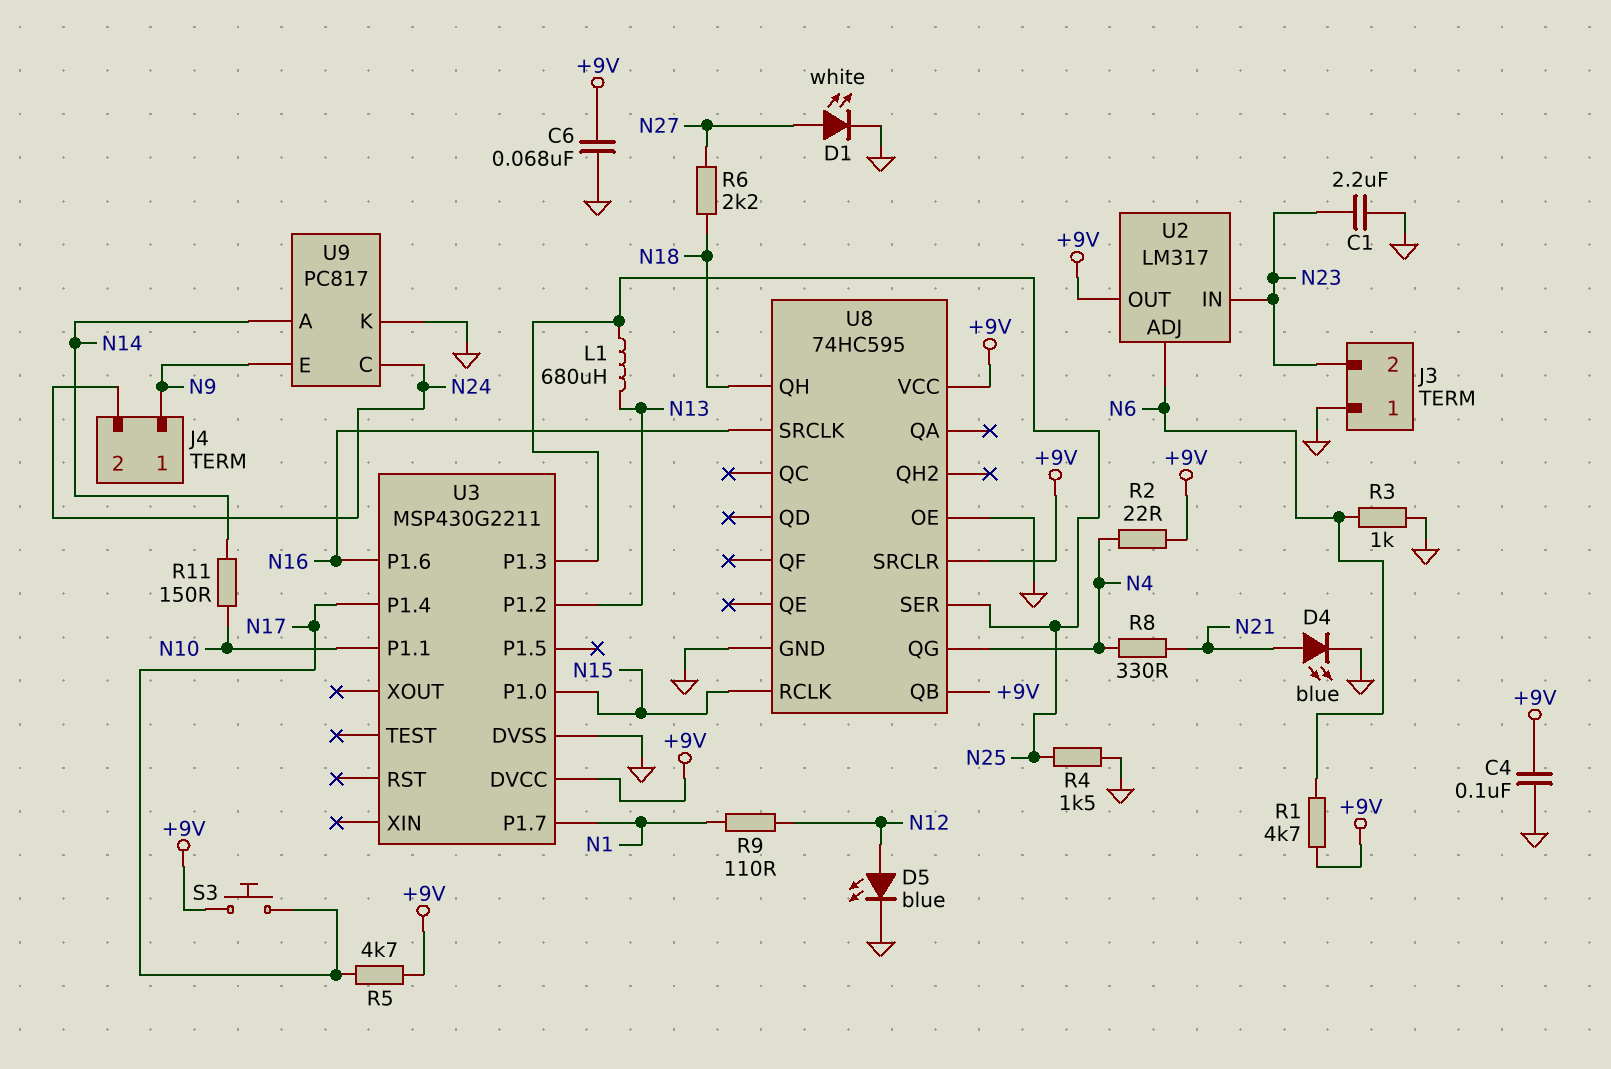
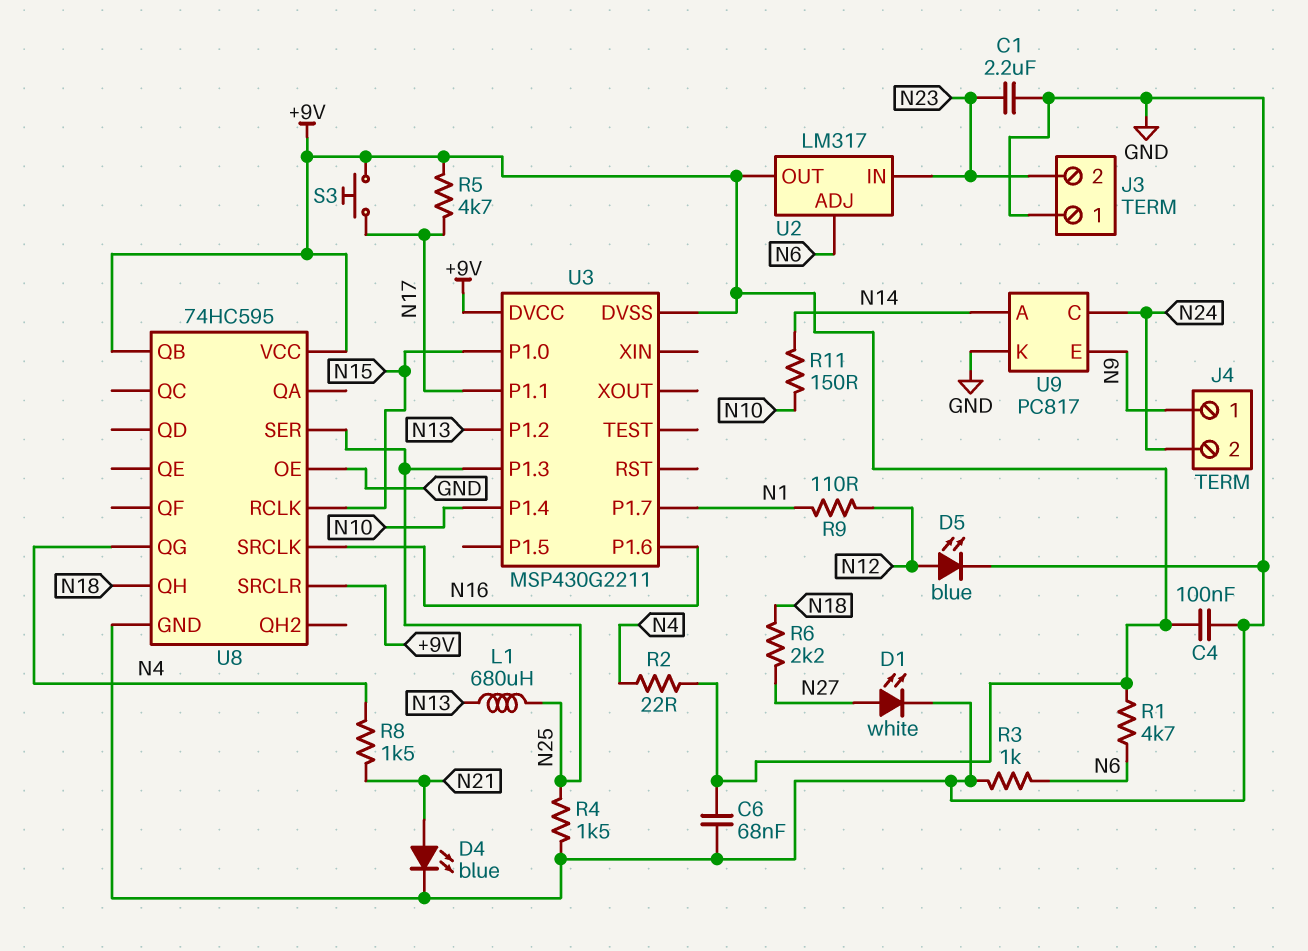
R8: 330 (N4, N21) -> 1.5k (N4, N21)
U3 pin DVSS: GND -> +9V
U3 pin P1.1: N10 -> N17
U3 pin P1.4: N17 -> N10

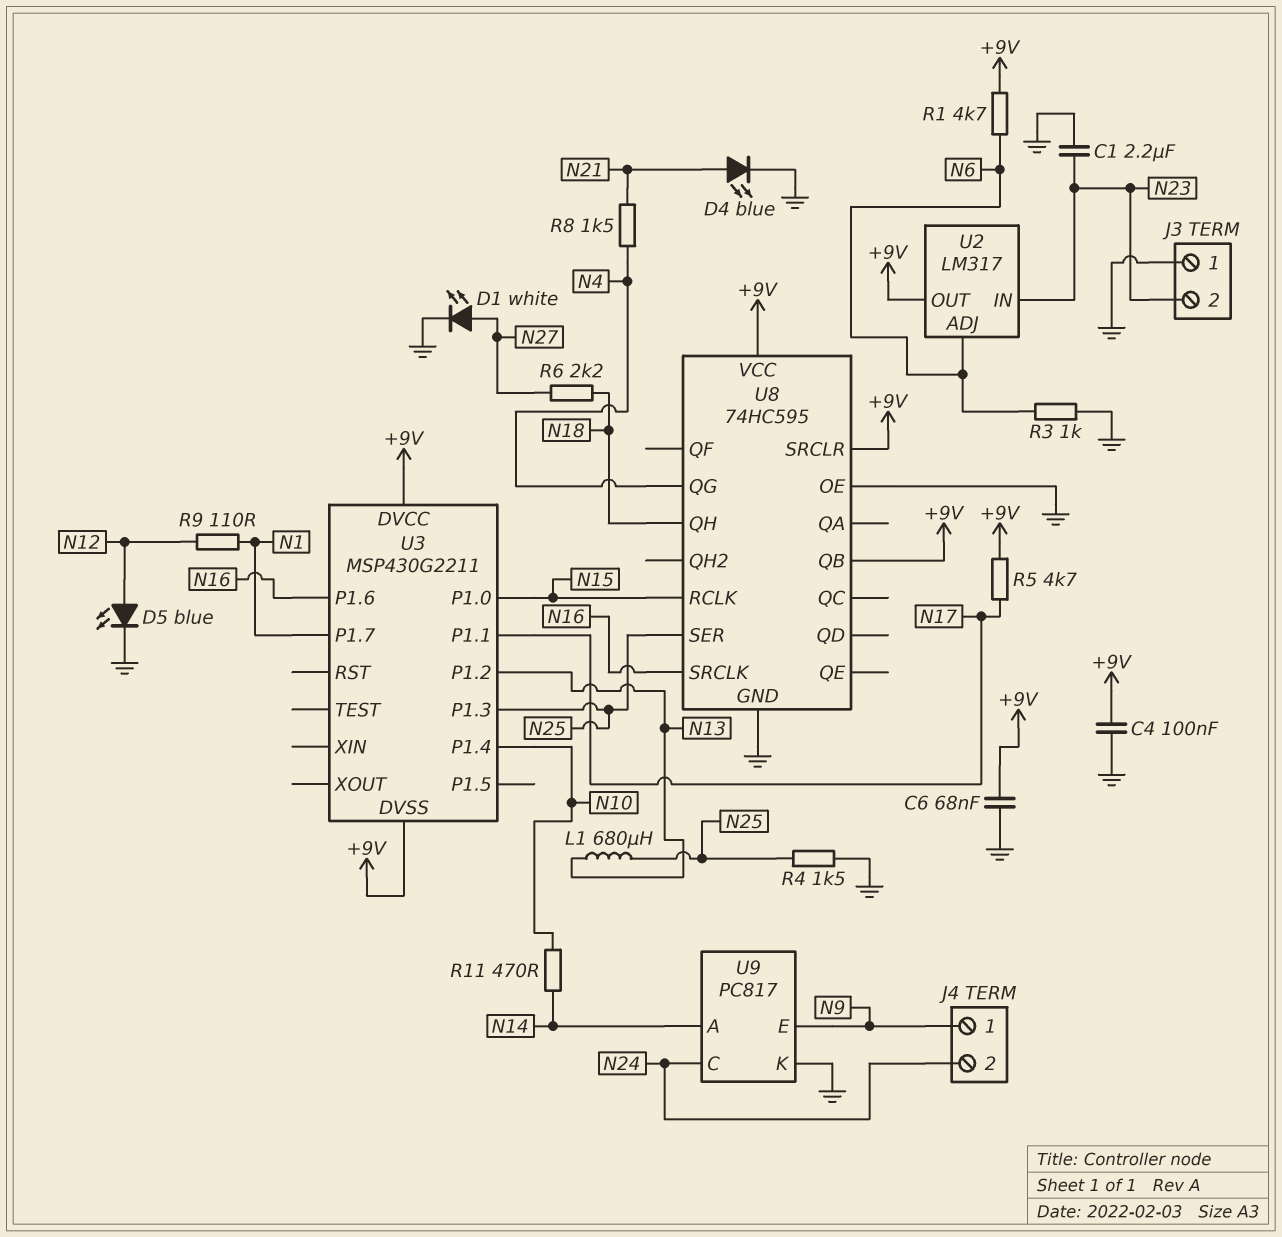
R2: 22 (+9V, N4) -> none
R11: 150 (N10, N14) -> 470 (N10, N14)
S3: button (+9V, N17) -> none

